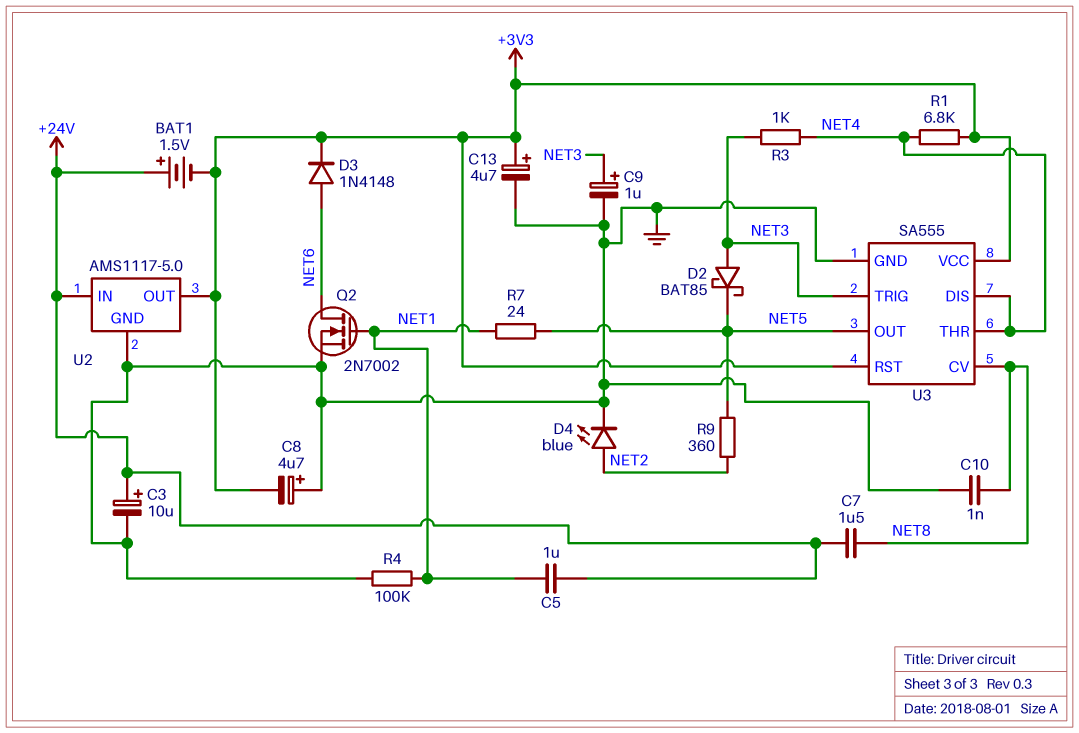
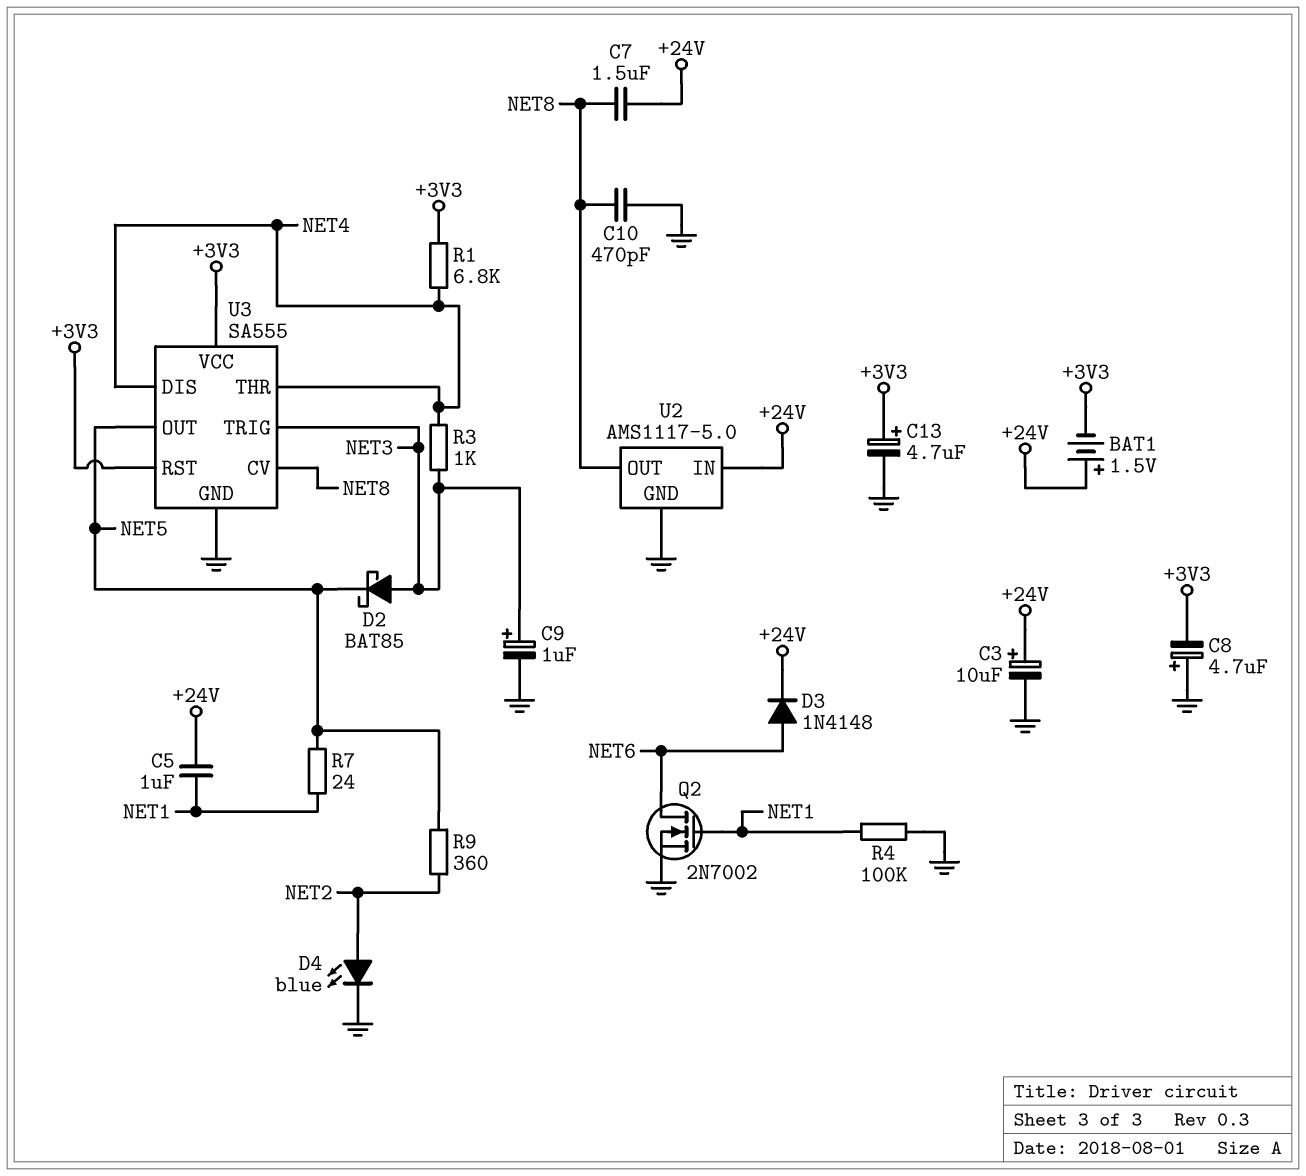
C10: 1nF (GND, NET8) -> 470pF (GND, NET8)
D3: diode 1N4148 (A NET6, K +3V3) -> diode 1N4148 (A NET6, K +24V)
U2 pin OUT: +3V3 -> NET8

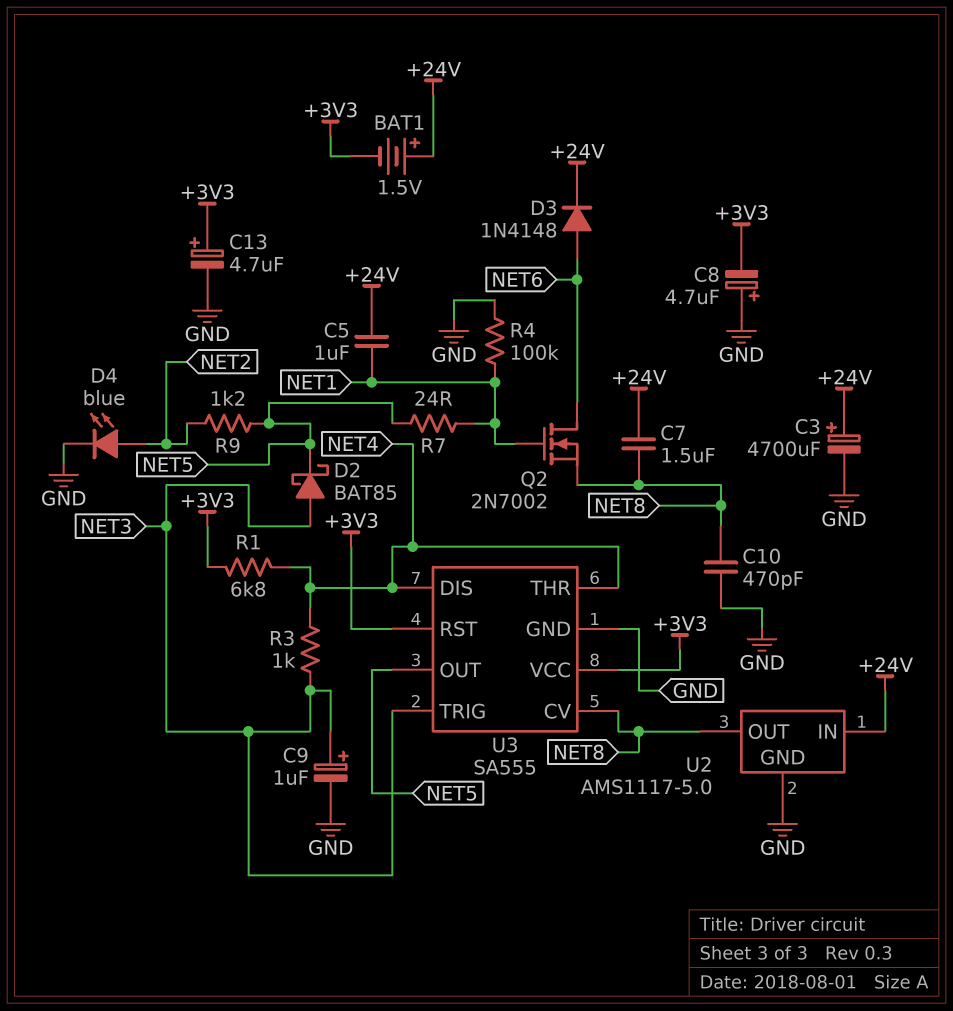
C3: 10uF (plus +24V, minus GND) -> 4700uF (plus +24V, minus GND)
Q2: NMOS 2N7002 (G NET1, D NET6, S GND) -> NMOS 2N7002 (G NET1, D NET6, S NET8)
R9: 360 (NET2, NET5) -> 1.2k (NET2, NET5)

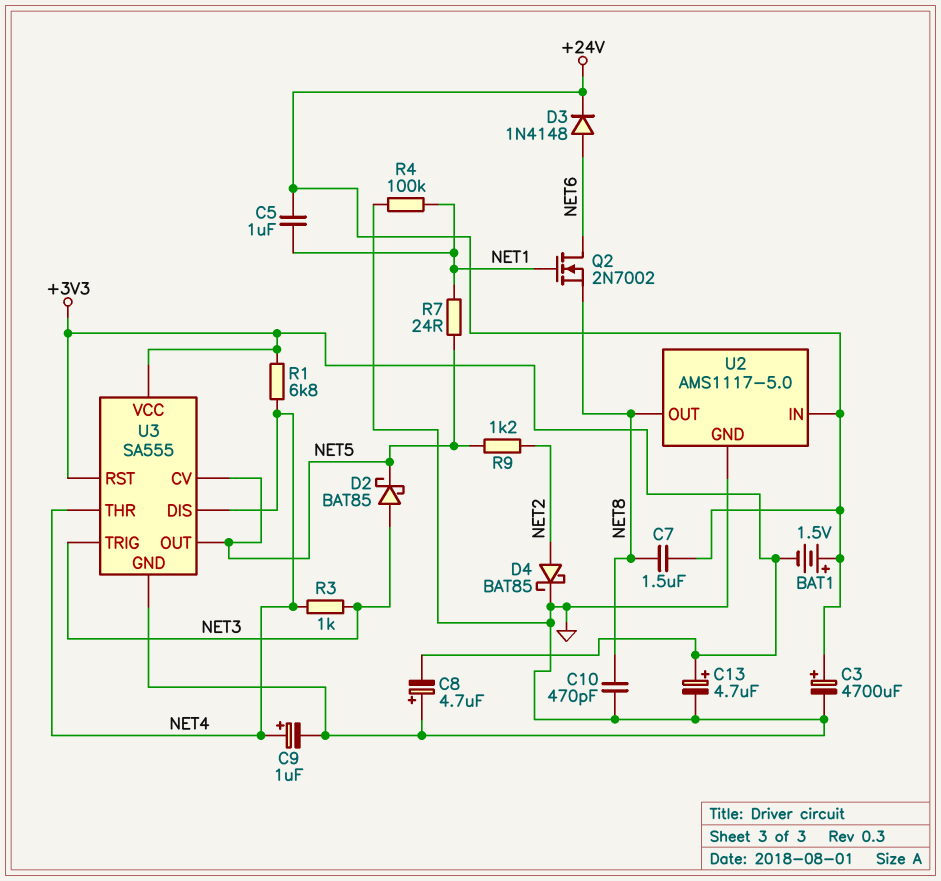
C9: 1uF (plus NET3, minus GND) -> 1uF (plus NET4, minus GND)
D4: LED blue (A NET2, K GND) -> schottky BAT85 (A NET2, K GND)
U3 pin CV: NET8 -> NET5

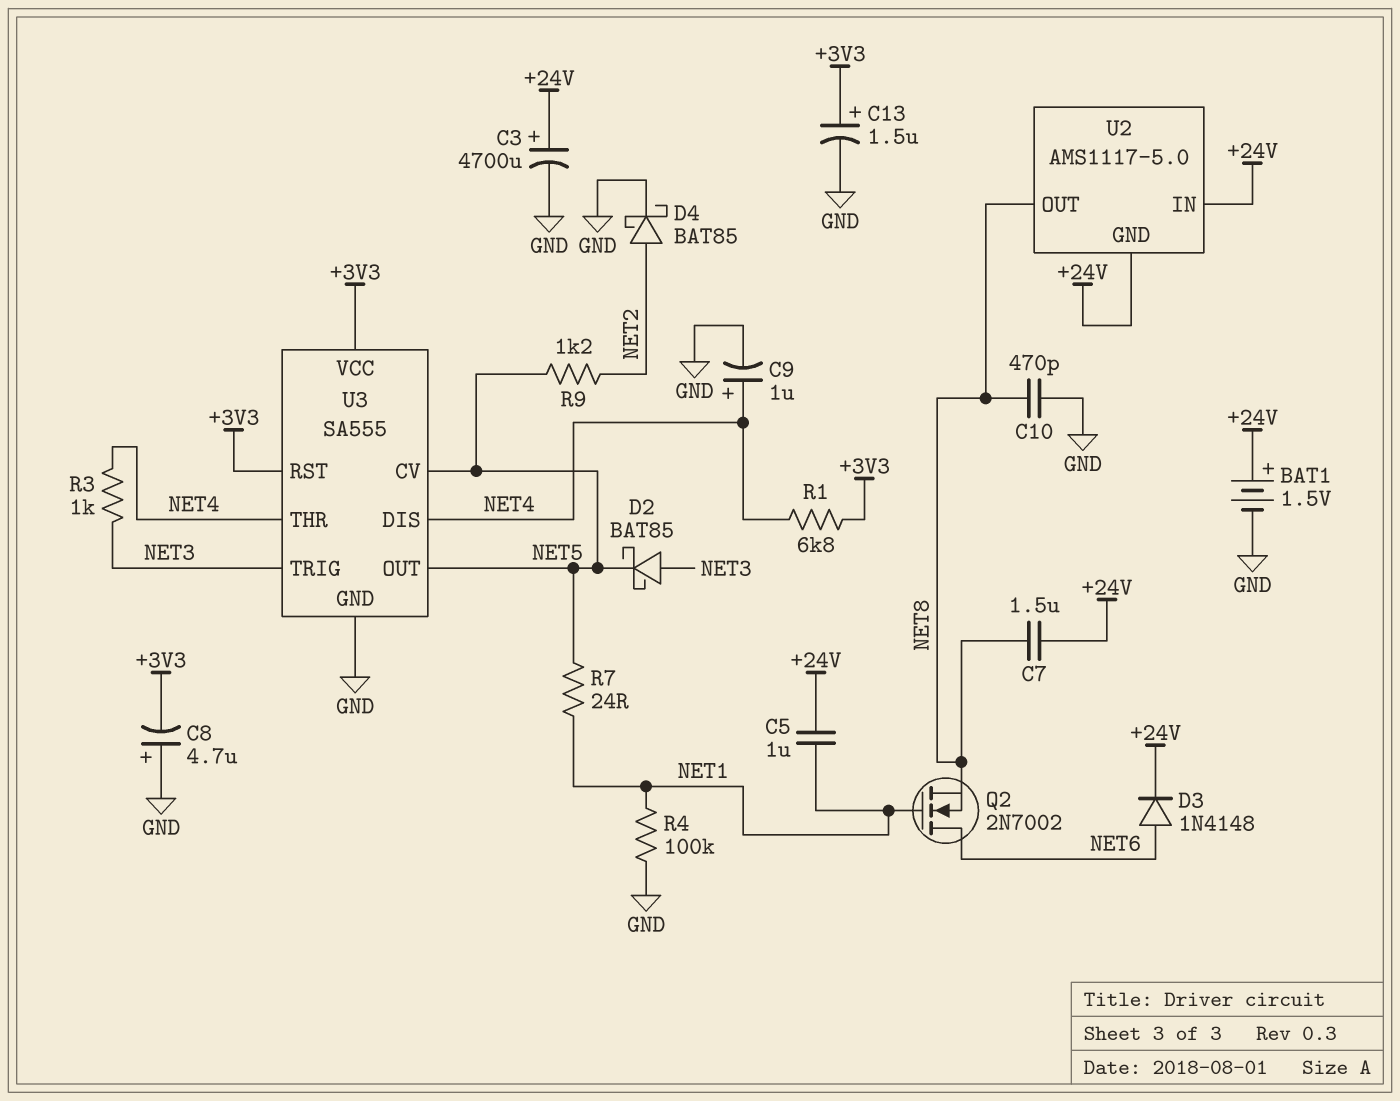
BAT1: 1.5V (plus +24V, minus +3V3) -> 1.5V (plus +24V, minus GND)
C13: 4.7uF (plus +3V3, minus GND) -> 1.5uF (plus +3V3, minus GND)
U2 pin GND: GND -> +24V

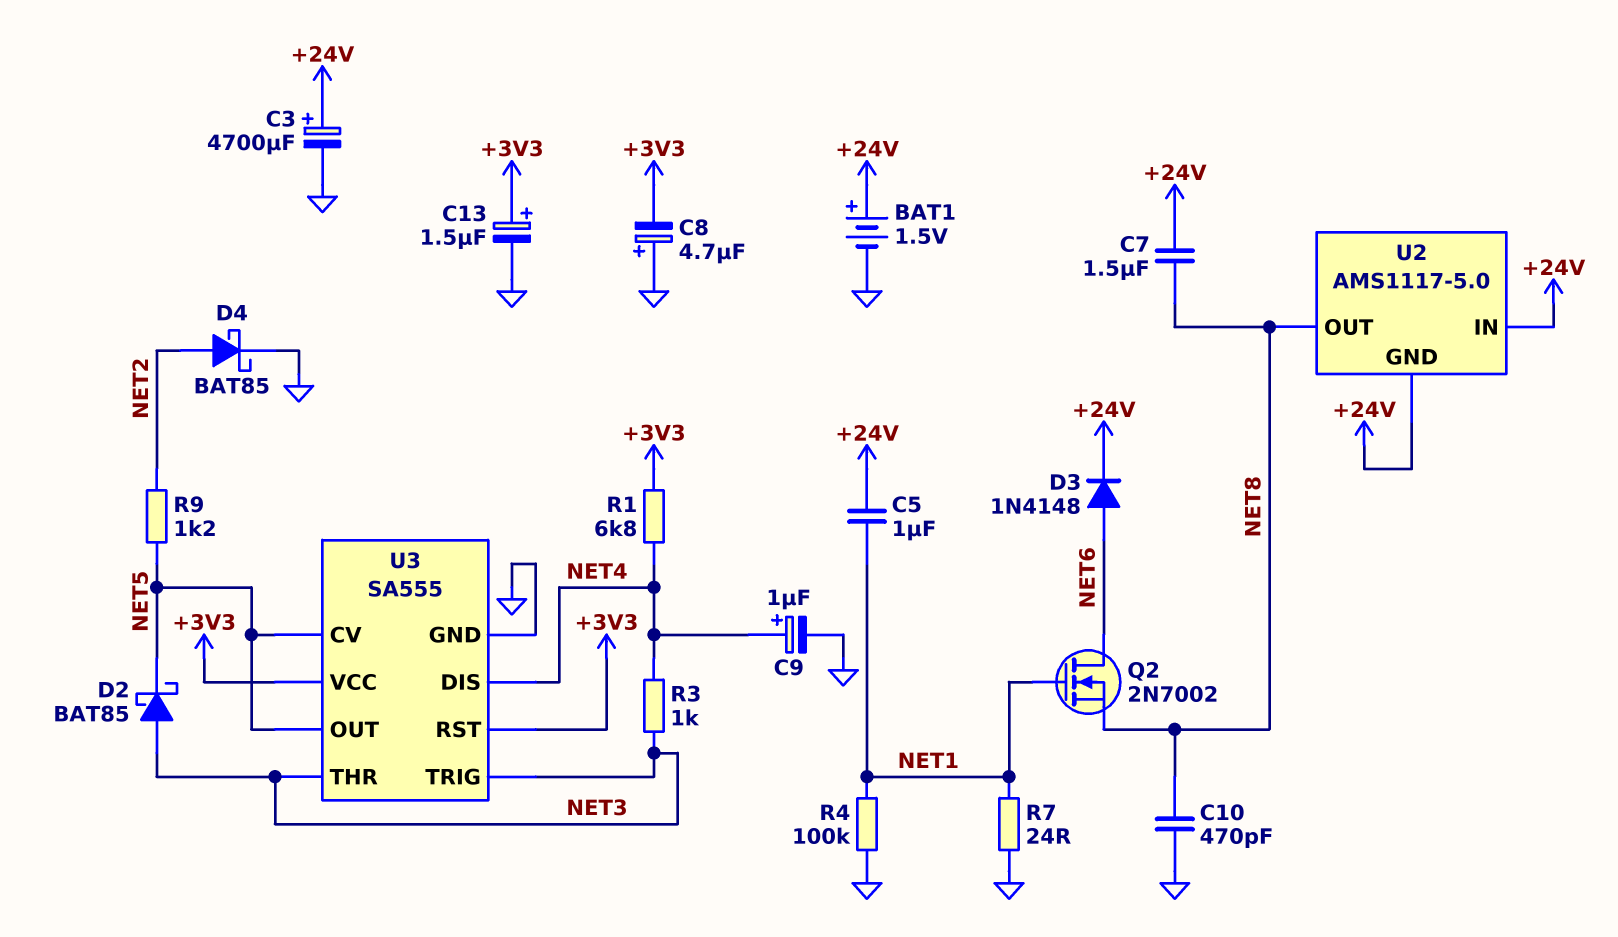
R7: 24 (NET1, NET5) -> 24 (GND, NET1)
U3 pin THR: NET4 -> NET3

